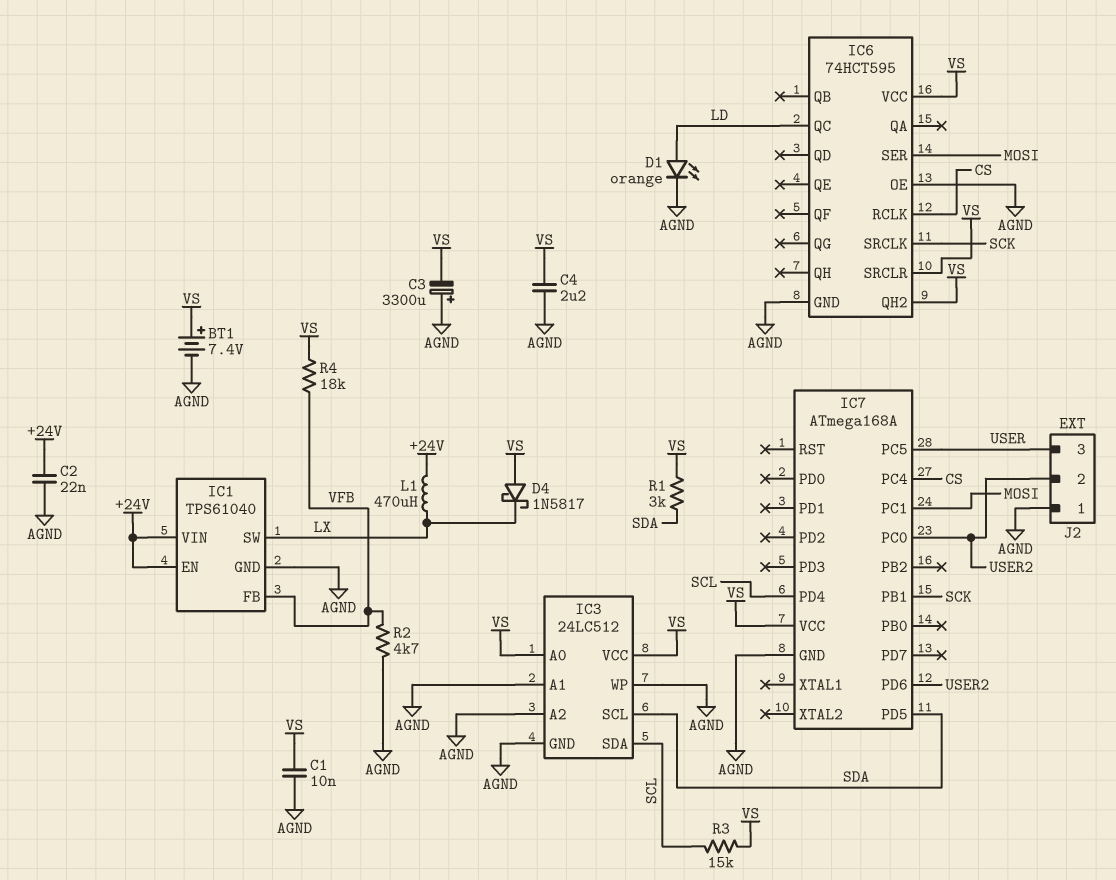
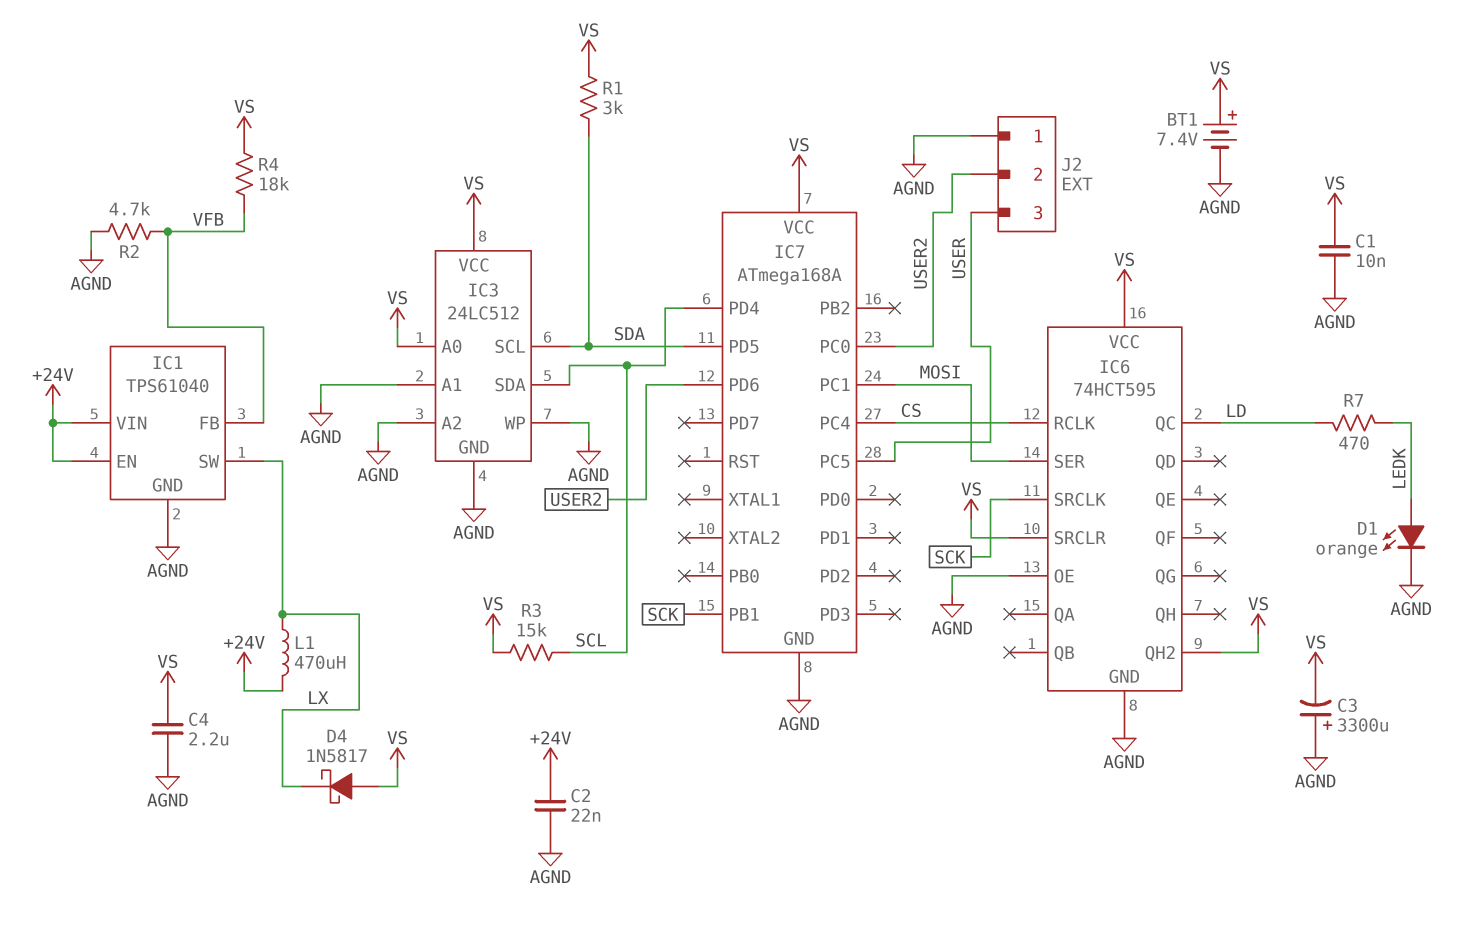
D1: LED orange (A LD, K AGND) -> LED orange (A LEDK, K AGND)
R7: none -> 470 (LD, LEDK)

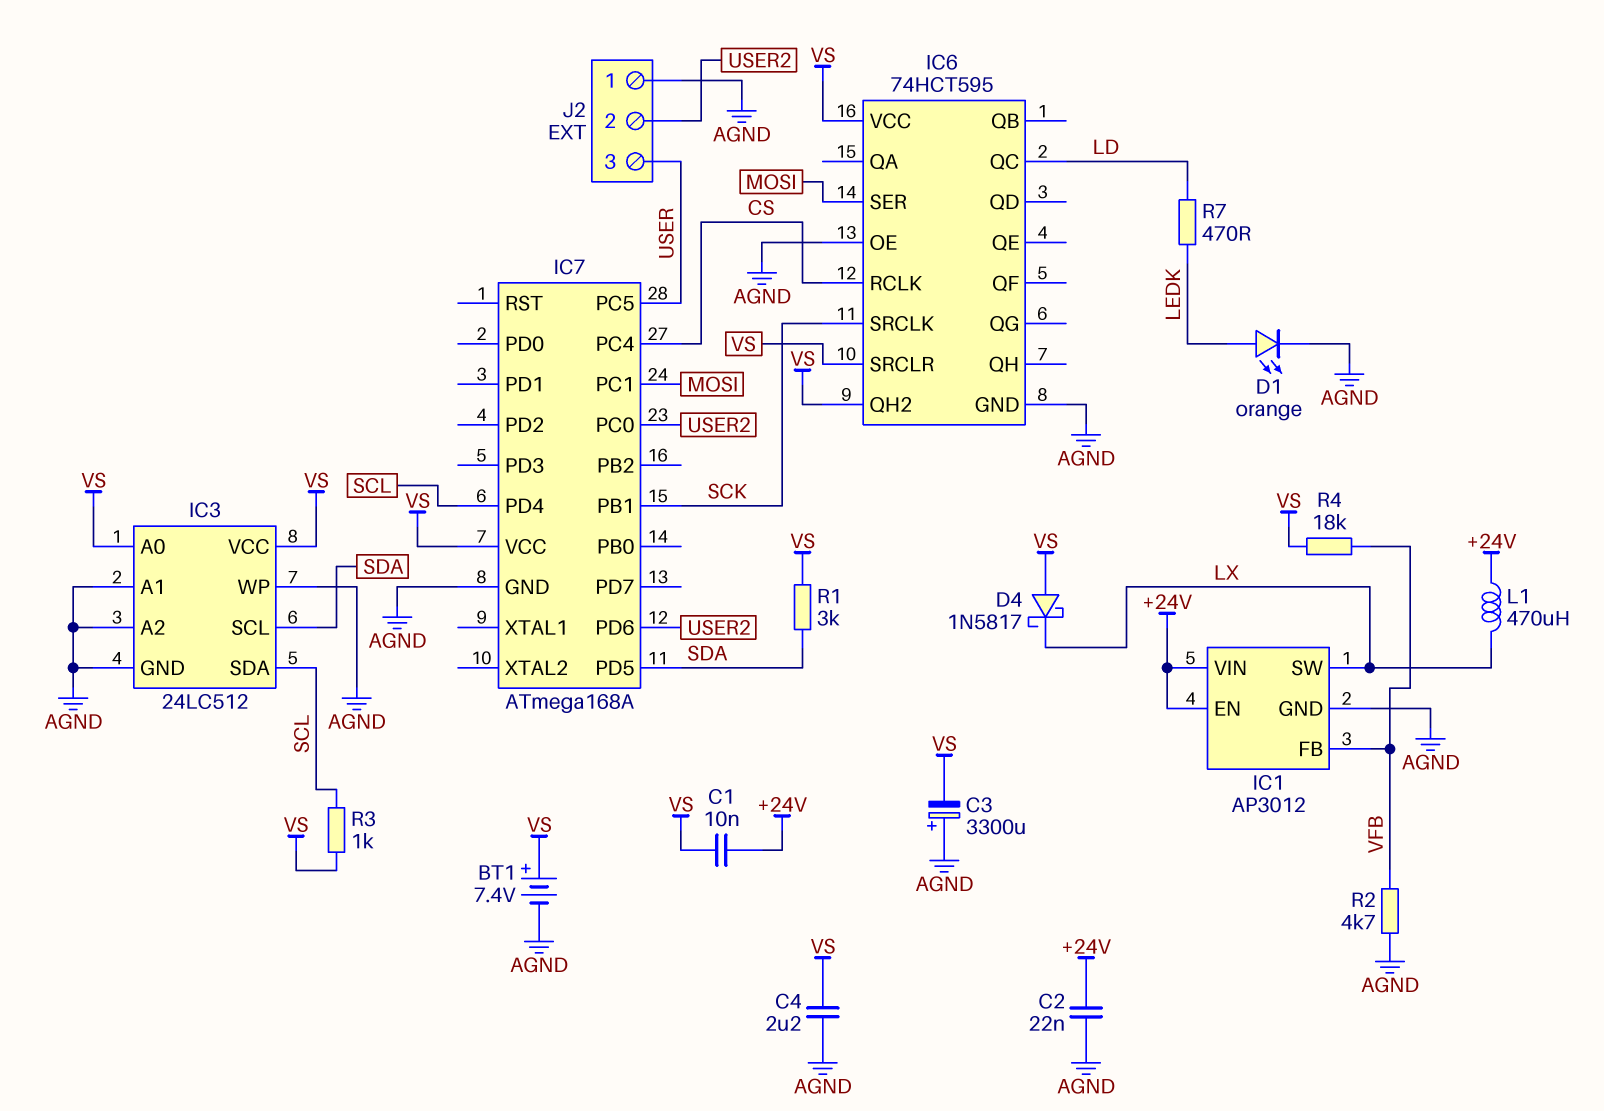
C1: 10nF (AGND, VS) -> 10nF (+24V, VS)
IC1: TPS61040 -> AP3012
R3: 15k (SCL, VS) -> 1k (SCL, VS)

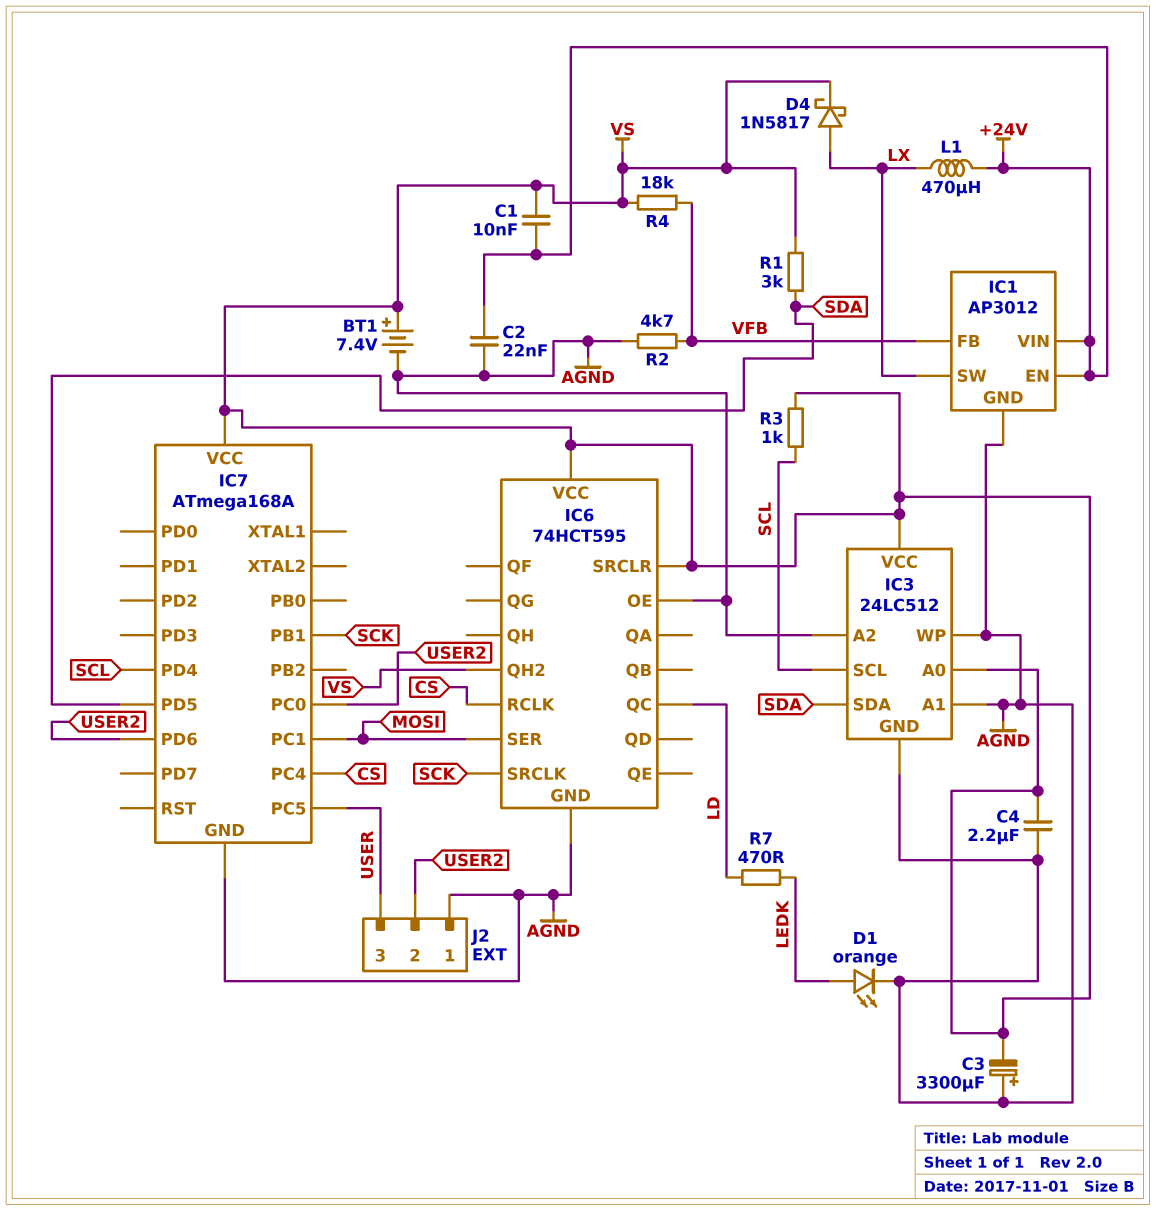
D4: schottky 1N5817 (A VS, K LX) -> schottky 1N5817 (A LX, K VS)
IC3 pin SCL: SDA -> SCL
IC3 pin SDA: SCL -> SDA

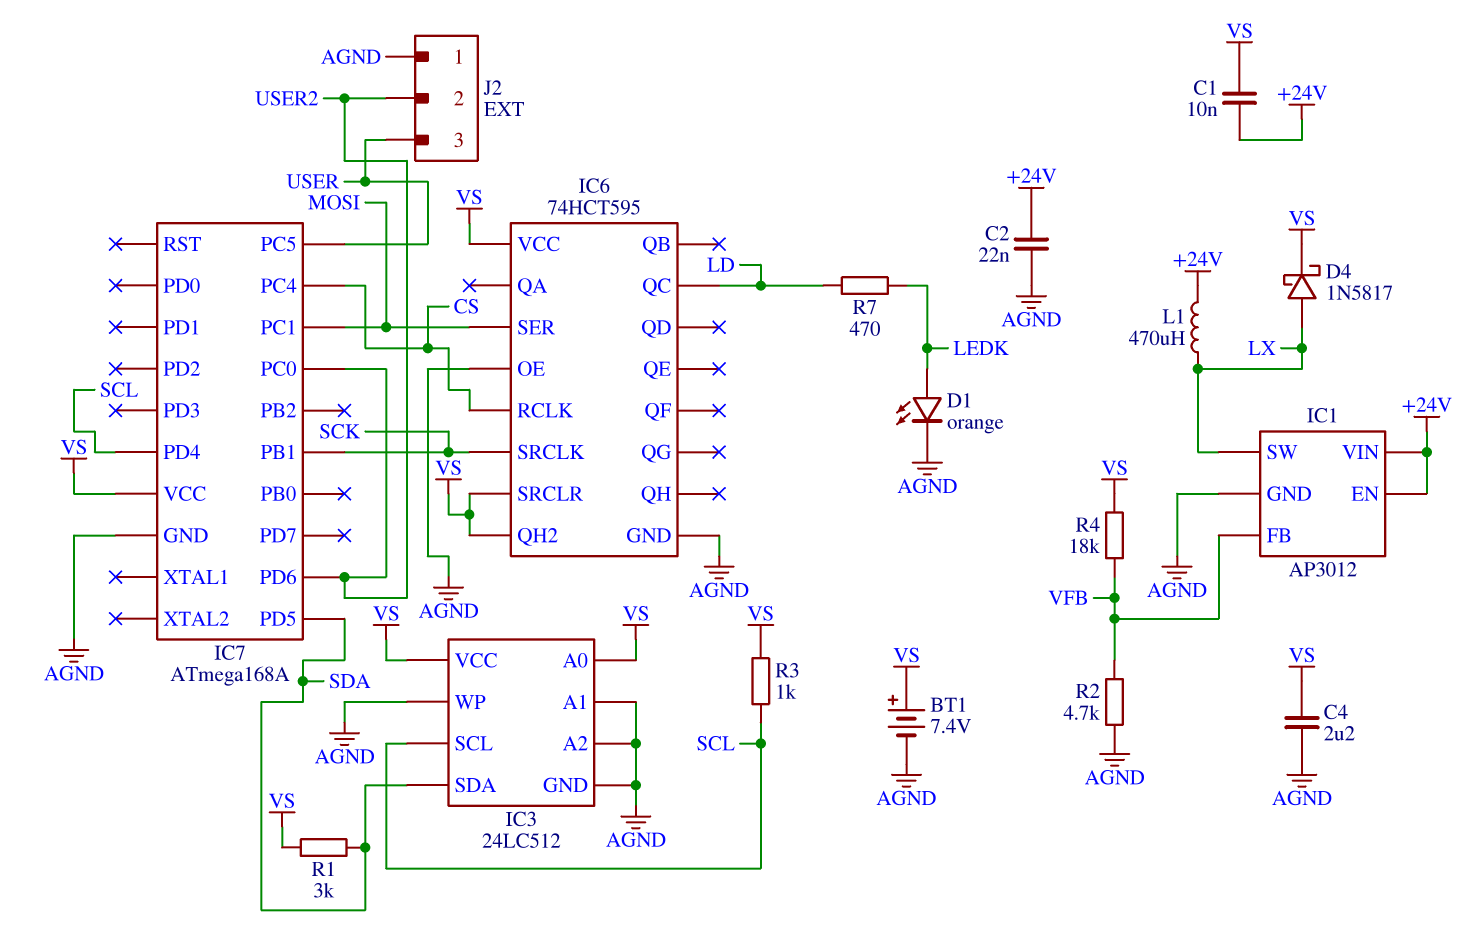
C3: 3300uF (plus AGND, minus VS) -> none

